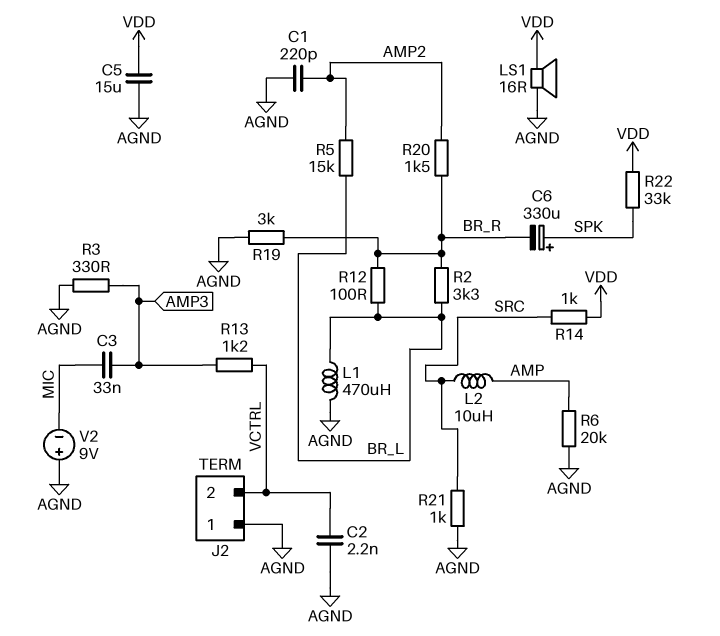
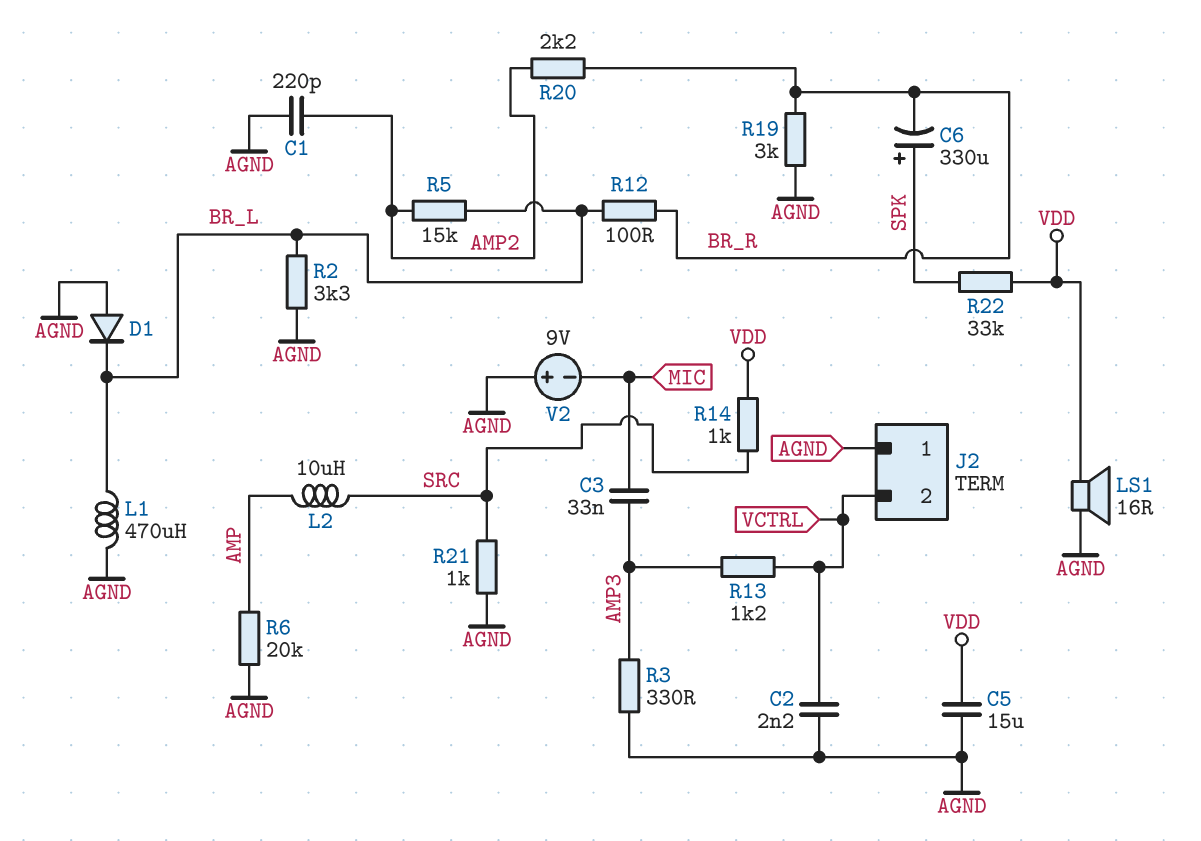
D1: none -> diode (A AGND, K BR_L)
R2: 3.3k (BR_L, BR_R) -> 3.3k (AGND, BR_L)
R20: 1.5k (AMP2, BR_R) -> 2.2k (AMP2, BR_R)

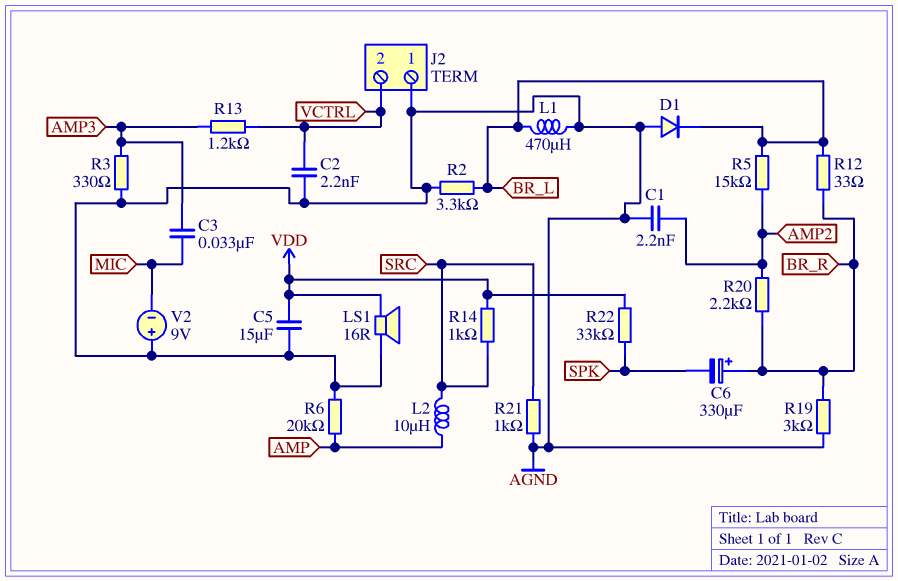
C1: 220pF (AGND, AMP2) -> 2.2nF (AGND, AMP2)
C6: 330uF (plus SPK, minus BR_R) -> 330uF (plus BR_R, minus SPK)
R12: 100 (BR_L, BR_R) -> 33 (BR_L, BR_R)

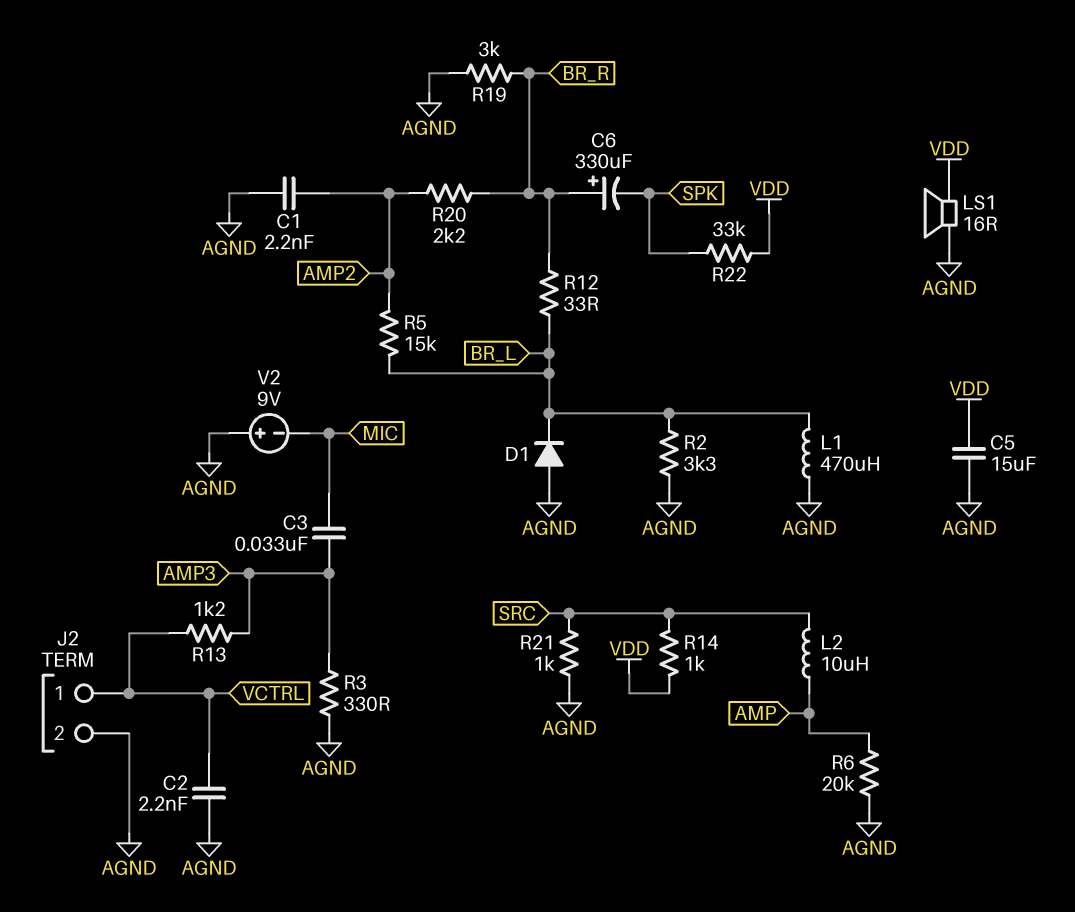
J2 pin 1: AGND -> VCTRL
J2 pin 2: VCTRL -> AGND

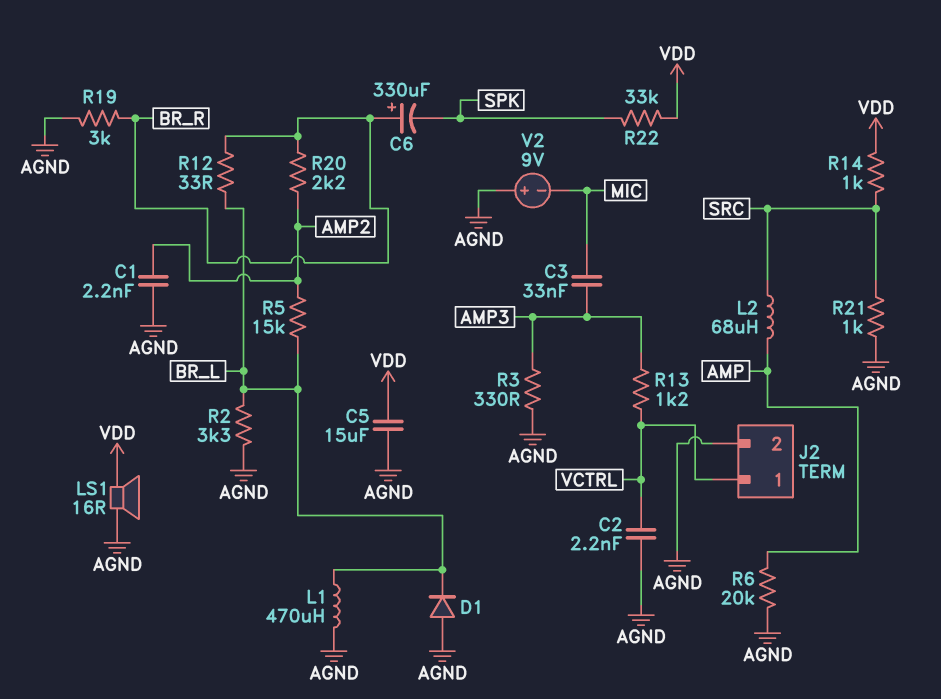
L2: 10uH (AMP, SRC) -> 68uH (AMP, SRC)

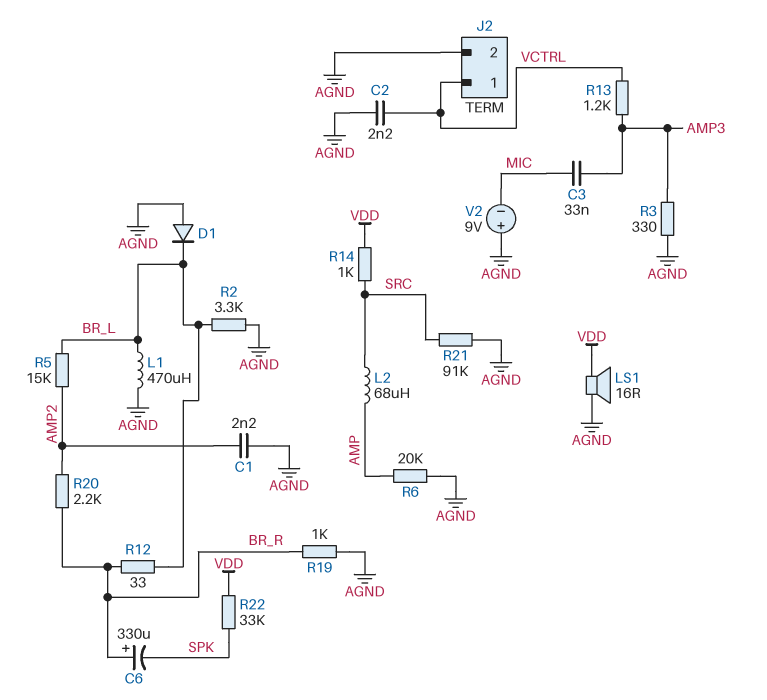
C5: 15uF (AGND, VDD) -> none
R19: 3k (AGND, BR_R) -> 1k (AGND, BR_R)
R21: 1k (AGND, SRC) -> 91k (AGND, SRC)

